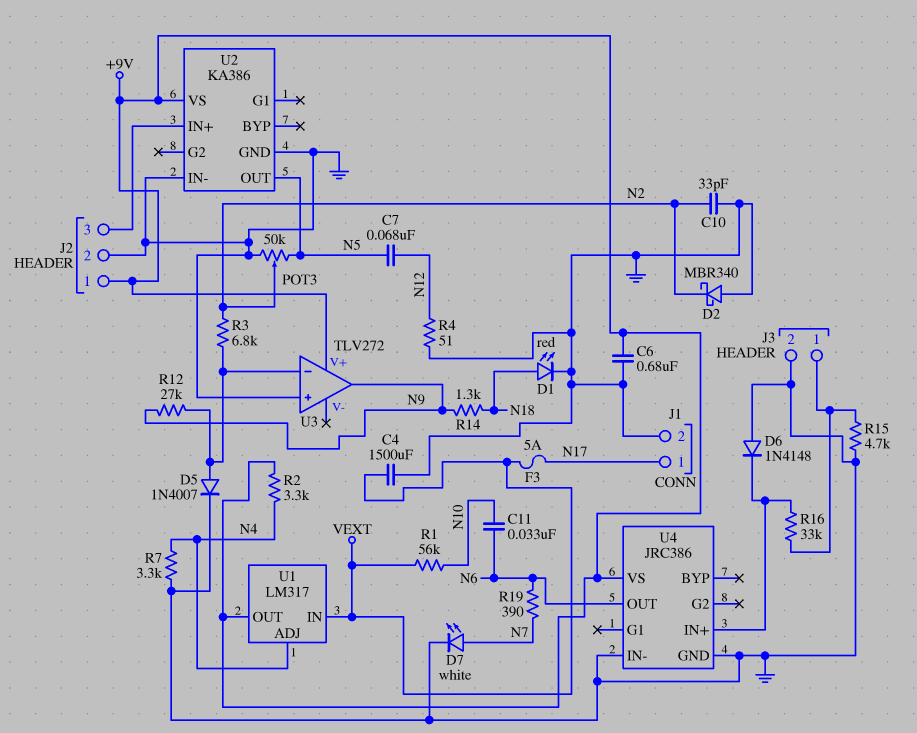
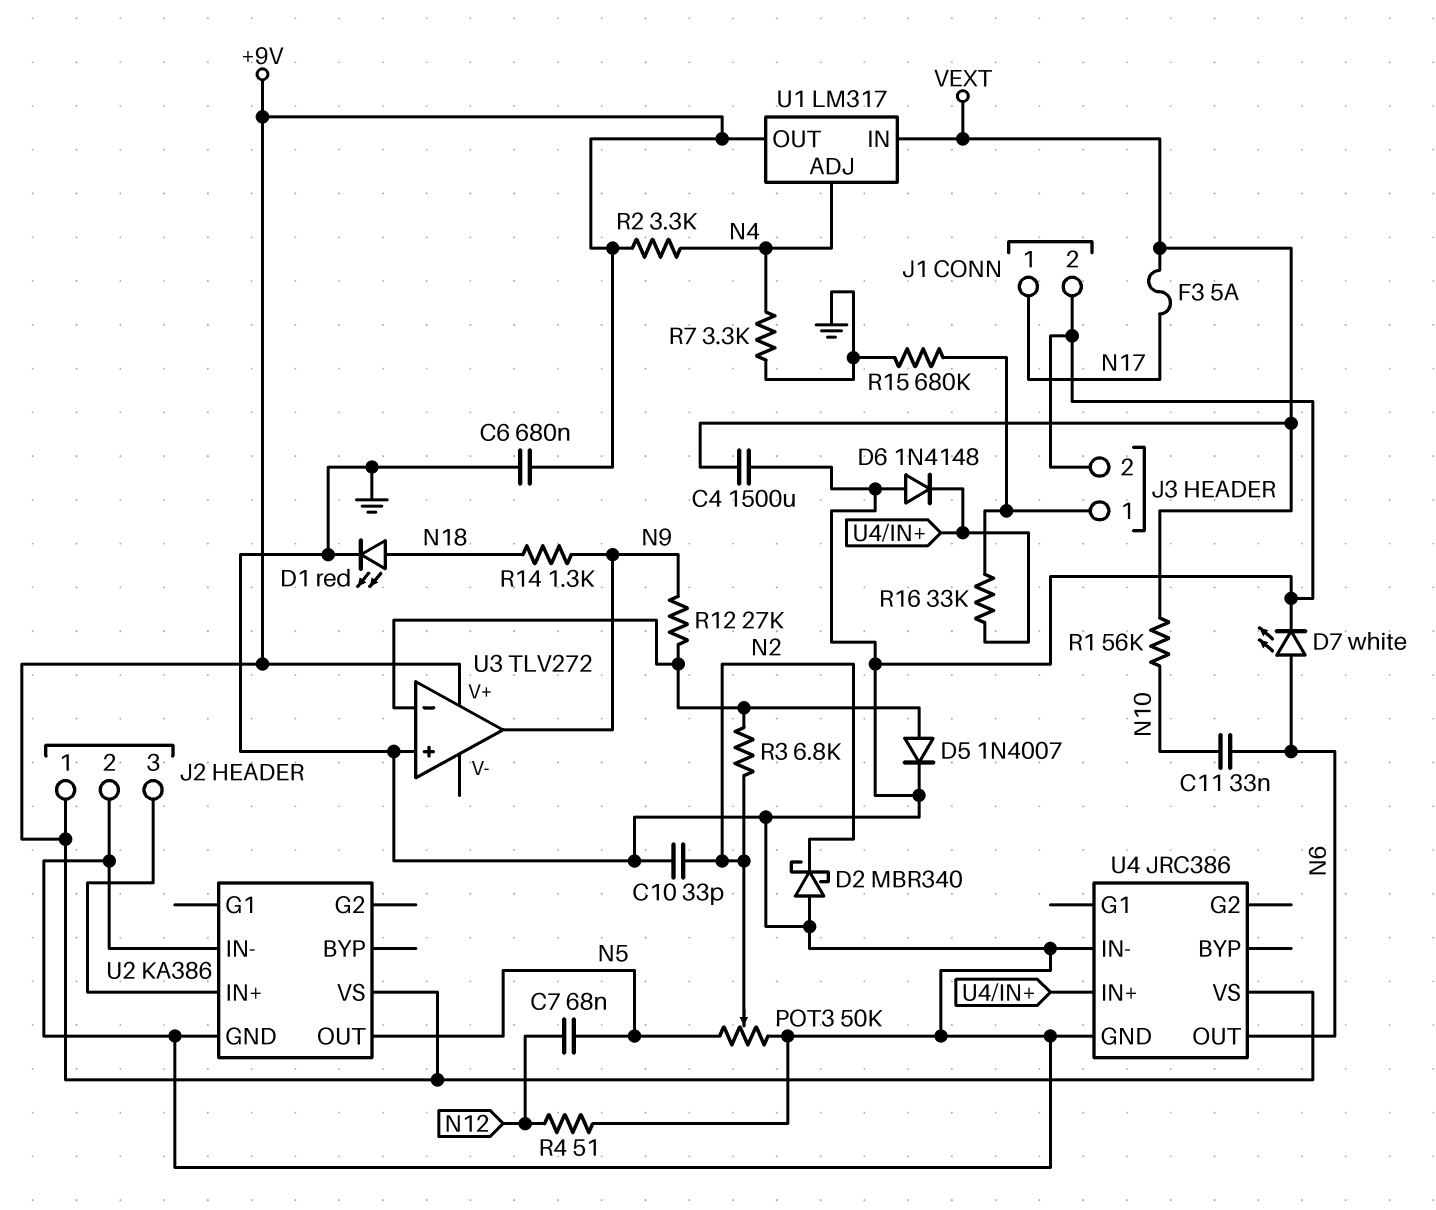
D7: LED white (A N7, K GND) -> LED white (A N6, K GND)
R15: 4.7k (GND, J3/1) -> 680k (GND, J3/1)
R19: 390 (N6, N7) -> none

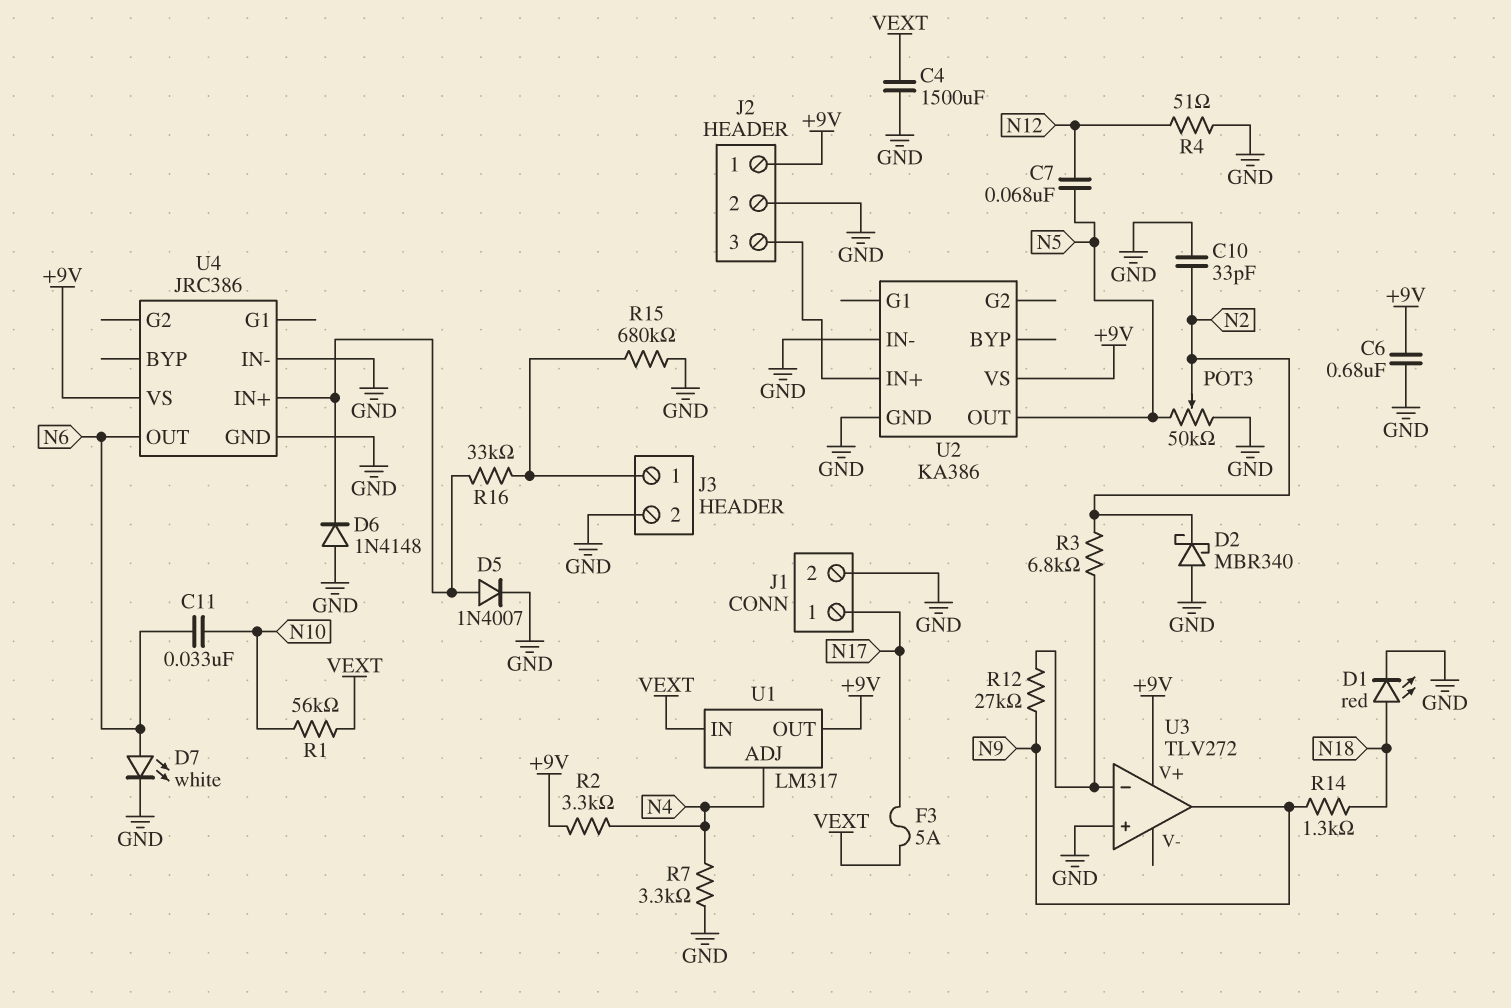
D5: diode 1N4007 (A U3/in-, K GND) -> diode 1N4007 (A U4/IN+, K GND)

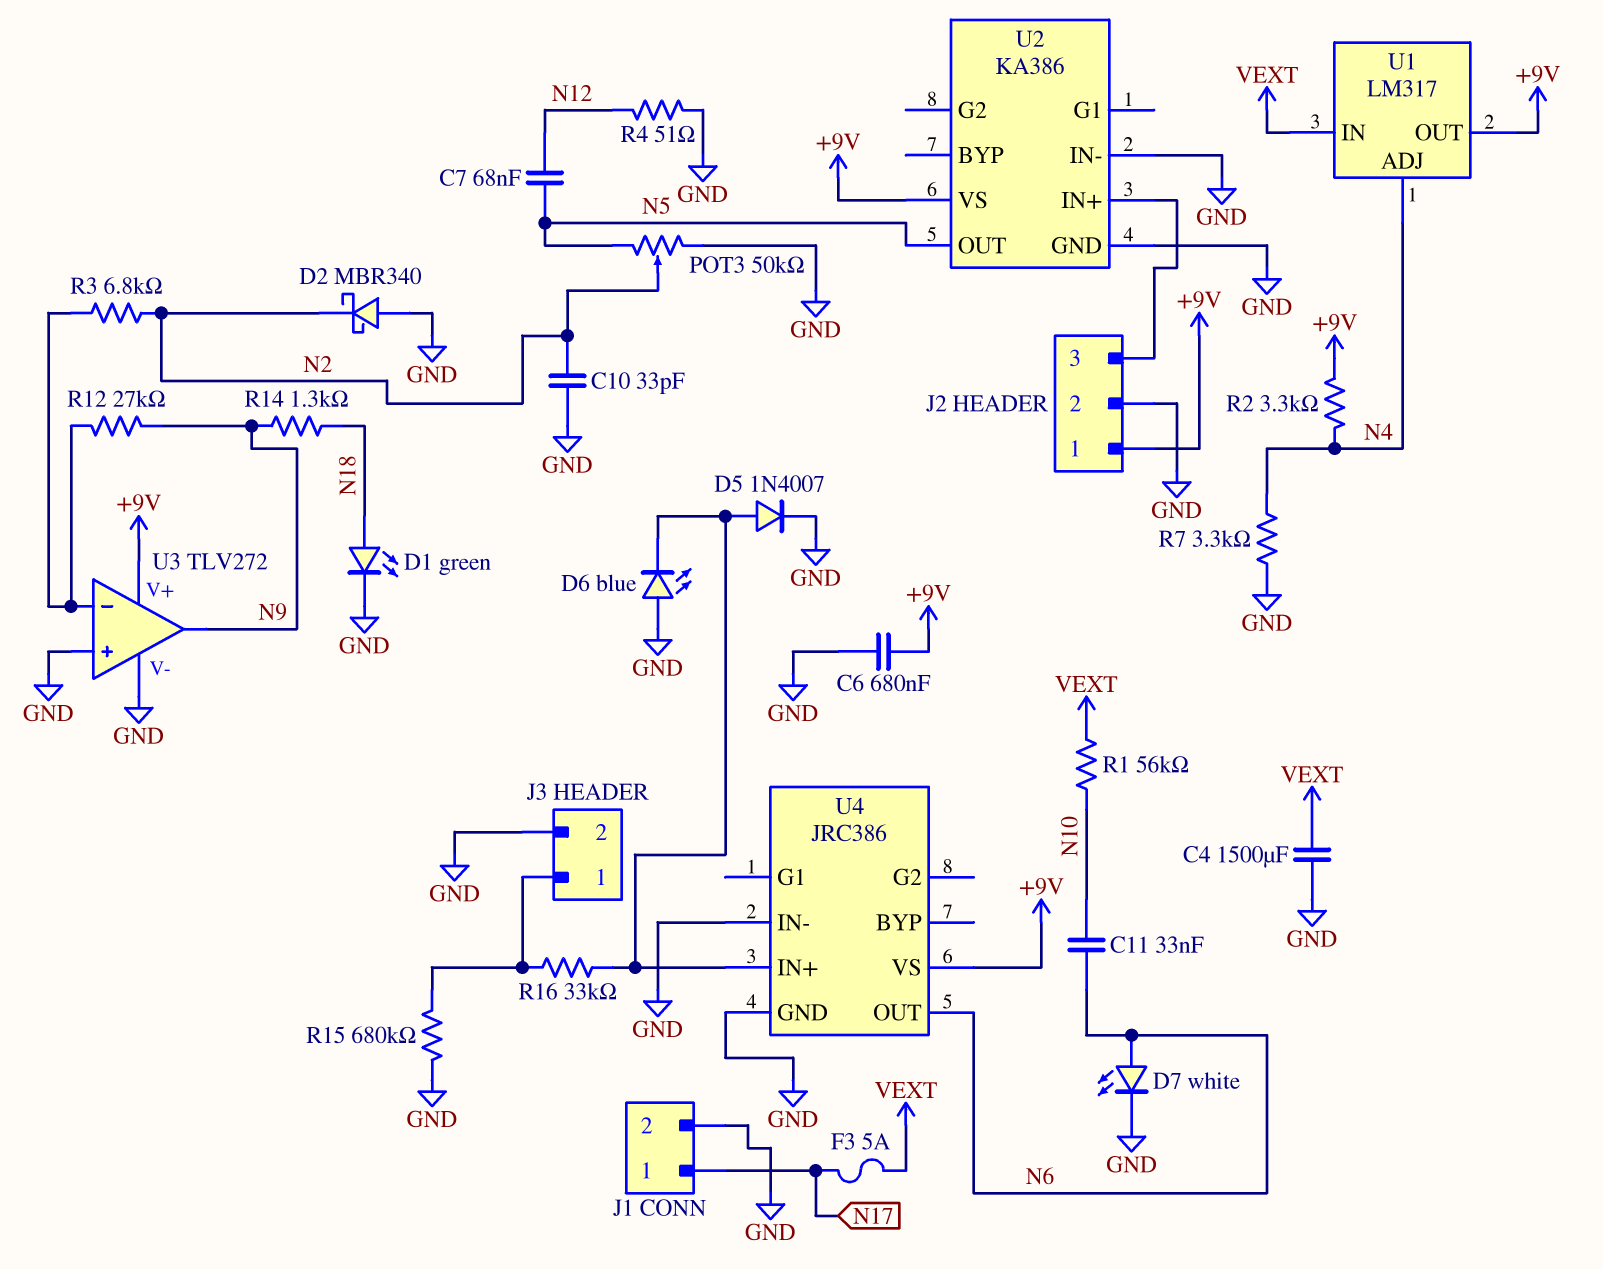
D1: LED red (A N18, K GND) -> LED green (A N18, K GND)
D6: diode 1N4148 (A GND, K U4/IN+) -> LED blue (A GND, K U4/IN+)
U3 pin V-: none -> GND

